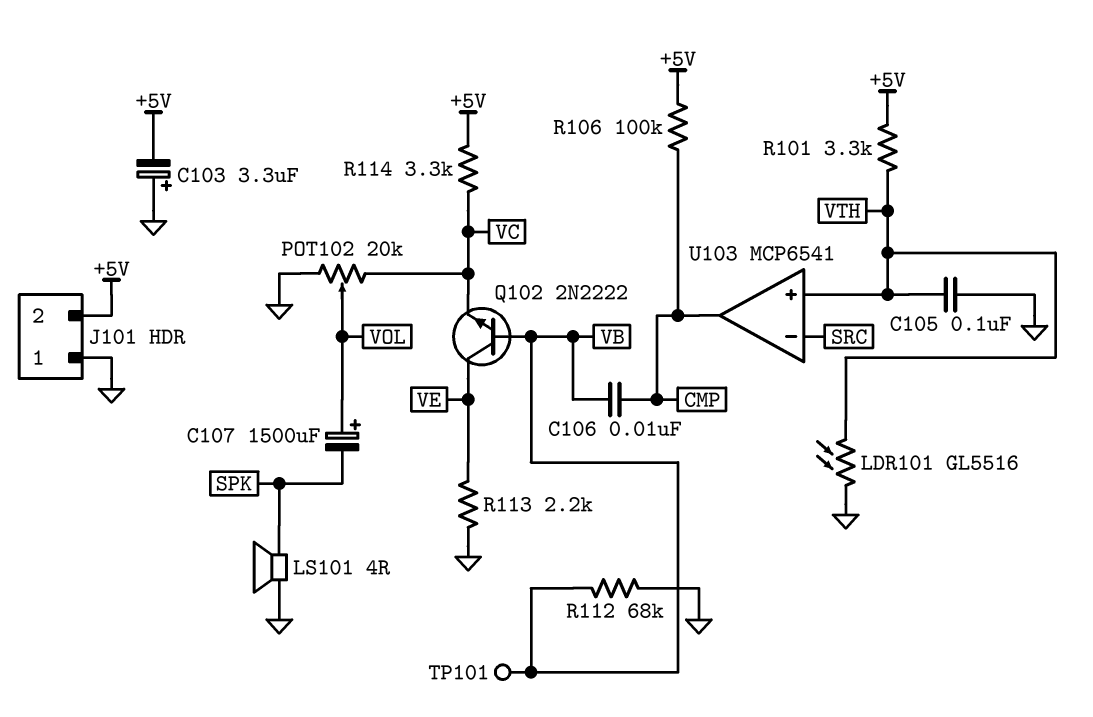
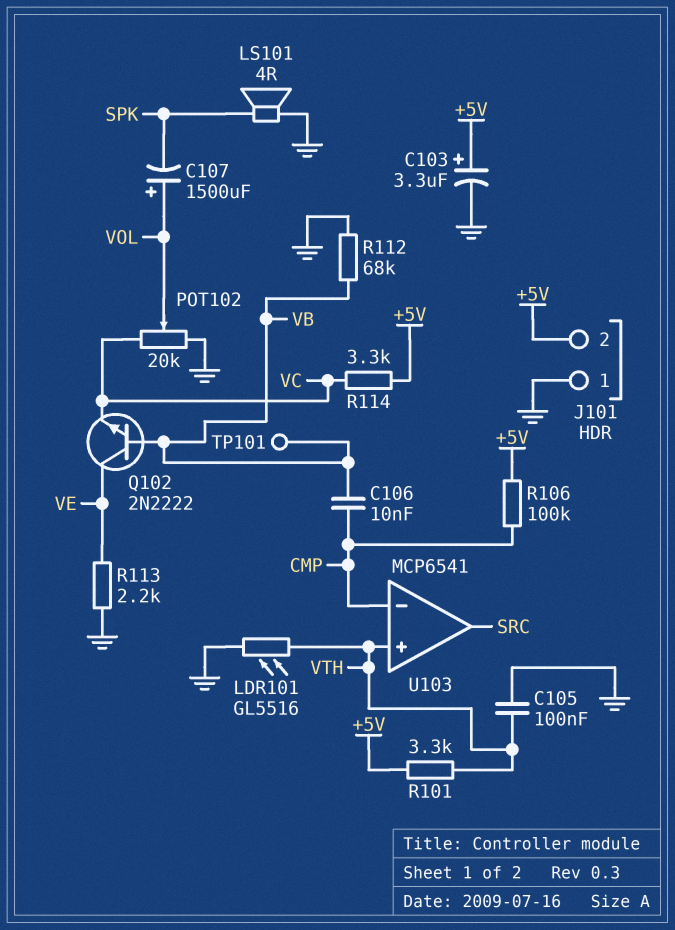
C103: 3.3uF (plus GND, minus +5V) -> 3.3uF (plus +5V, minus GND)
U103 pin in-: SRC -> CMP
U103 pin out: CMP -> SRC

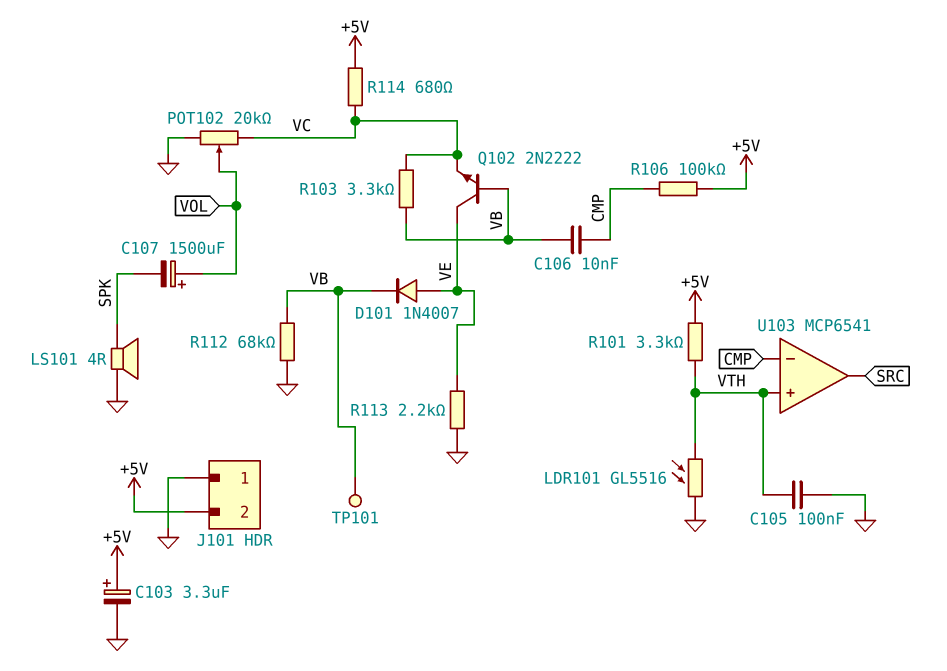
D101: none -> diode 1N4007 (A VE, K VB)
R103: none -> 3.3k (VB, VC)
R114: 3.3k (+5V, VC) -> 680 (+5V, VC)

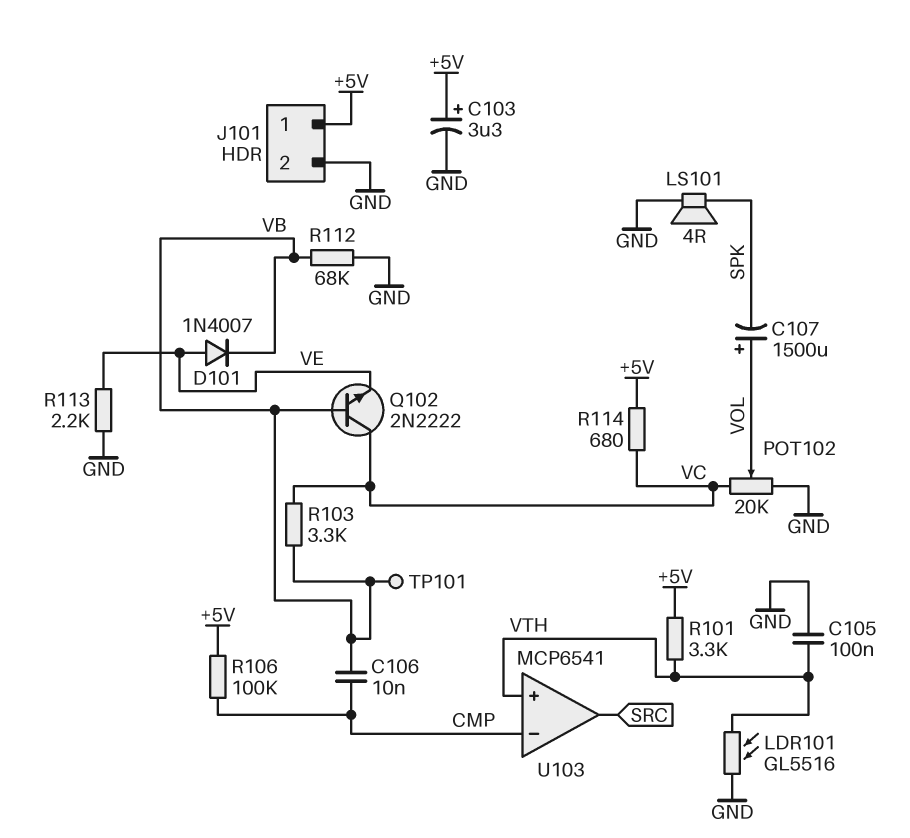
J101 pin 1: GND -> +5V
J101 pin 2: +5V -> GND
Q102: NPN 2N2222 (B VB, C VE, E VC) -> NPN 2N2222 (B VB, C VC, E VE)

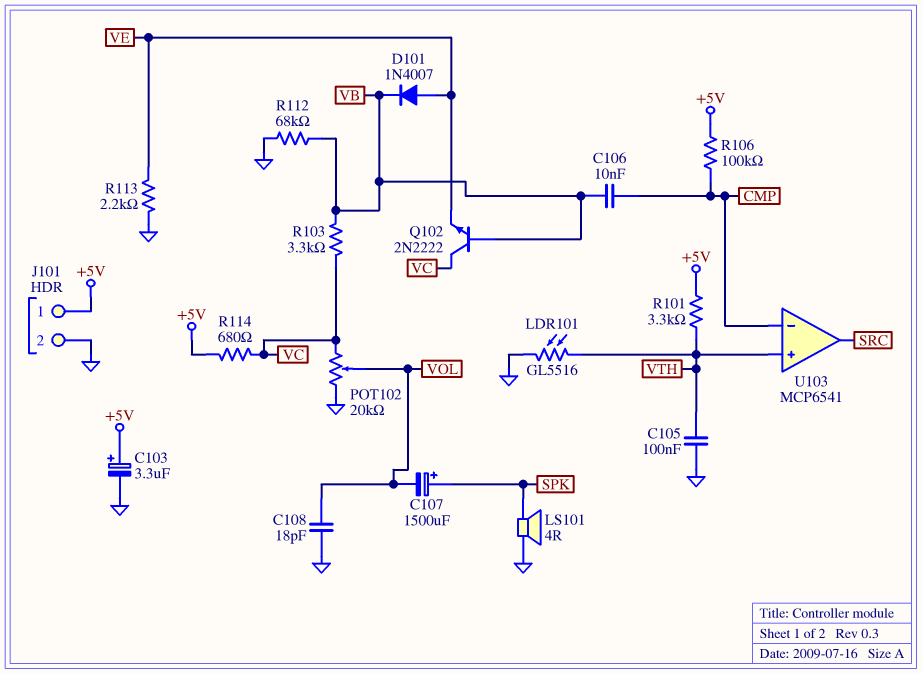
C107: 1500uF (plus VOL, minus SPK) -> 1500uF (plus SPK, minus VOL)
C108: none -> 18pF (GND, VOL)
TP101: test point (VB) -> none

